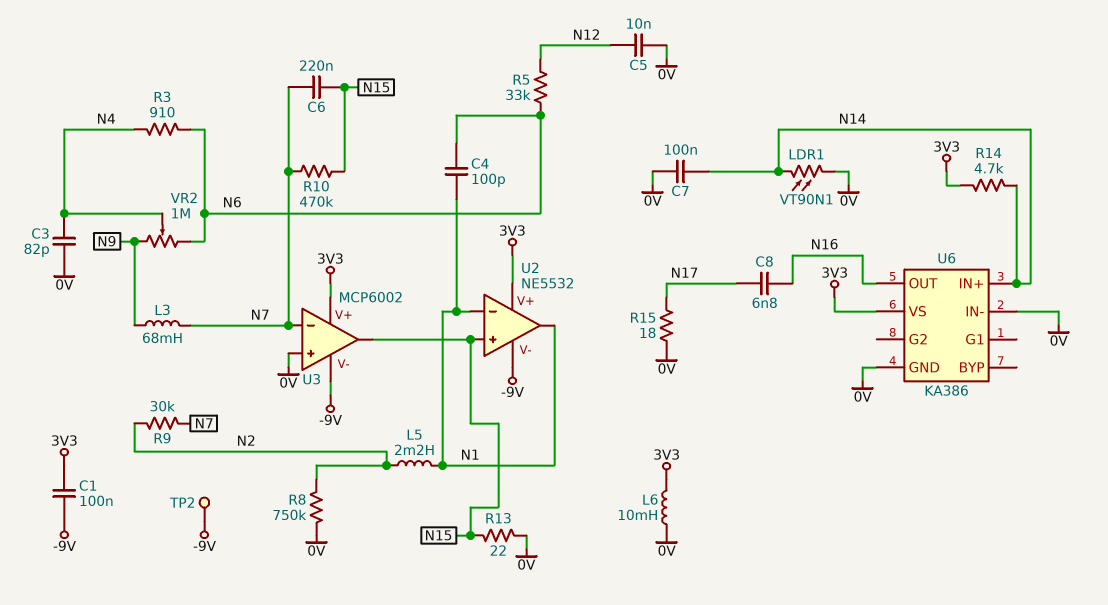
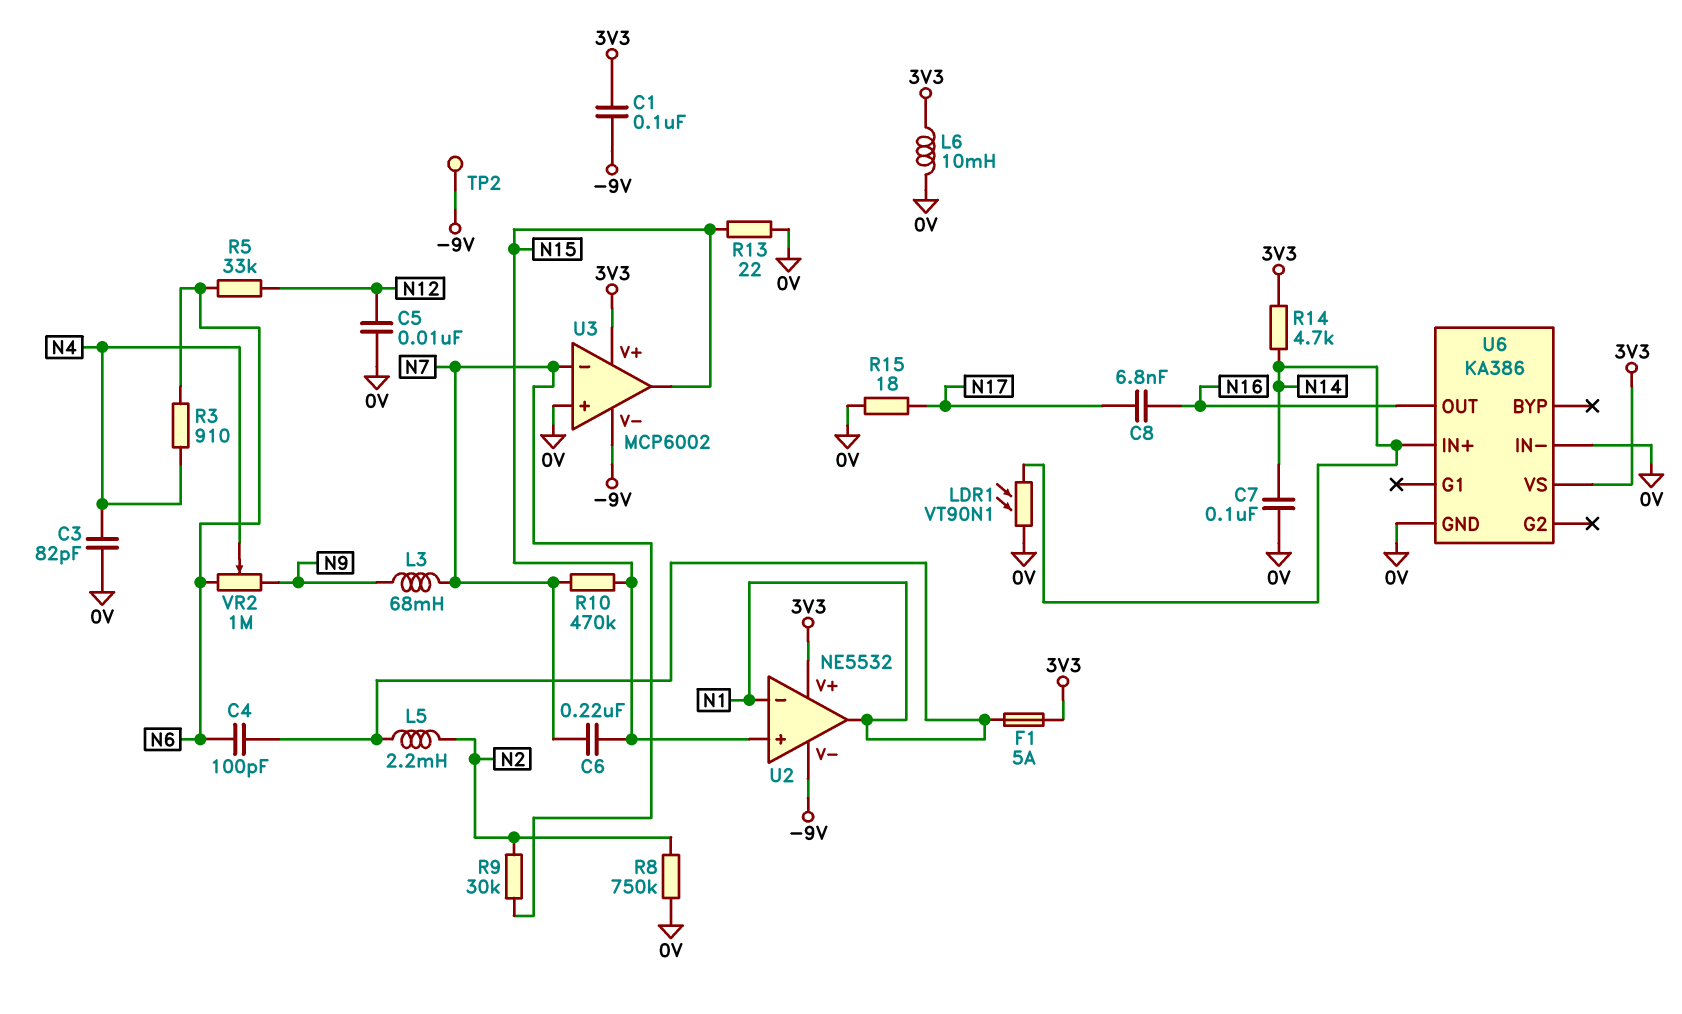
F1: none -> 5A (3V3, N1)

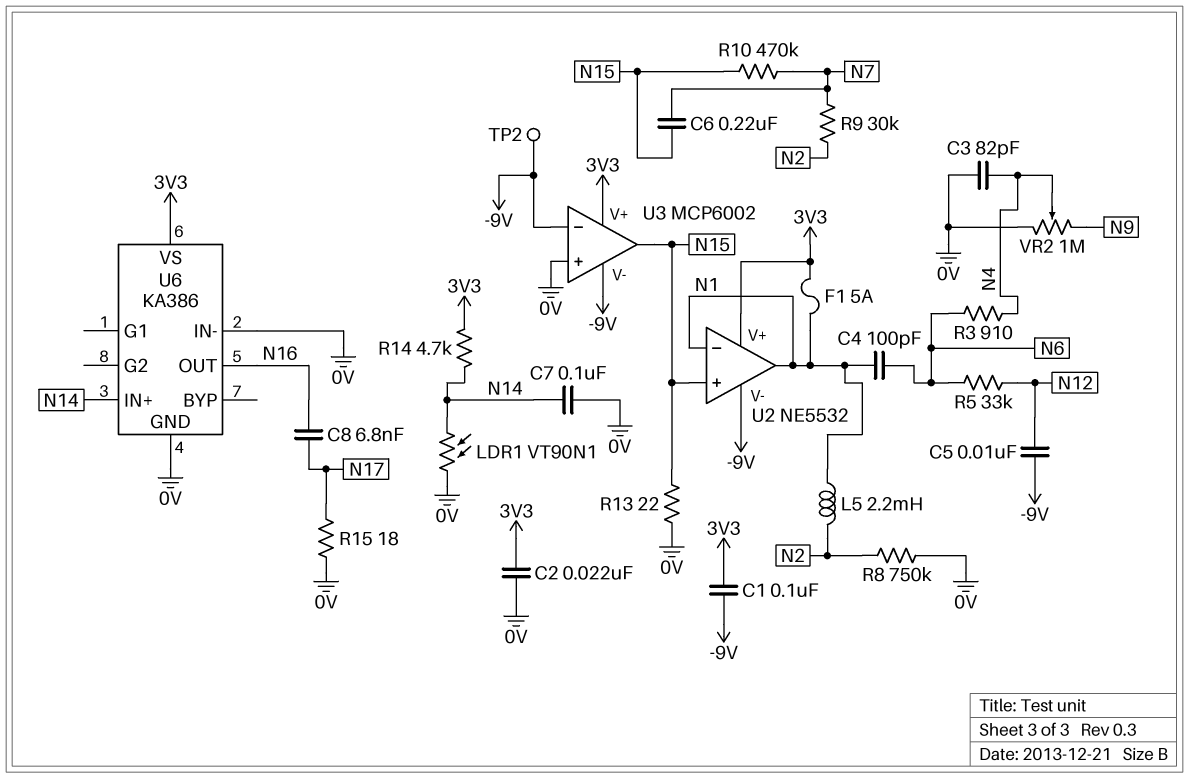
C2: none -> 22nF (0V, 3V3)
C5: 10nF (0V, N12) -> 10nF (-9V, N12)
L3: 68mH (N7, N9) -> none
L6: 10mH (0V, 3V3) -> none
U3 pin in-: N7 -> -9V
VR2: 1M (N6, N9, wiper N4) -> 1M (0V, N9, wiper N4)

